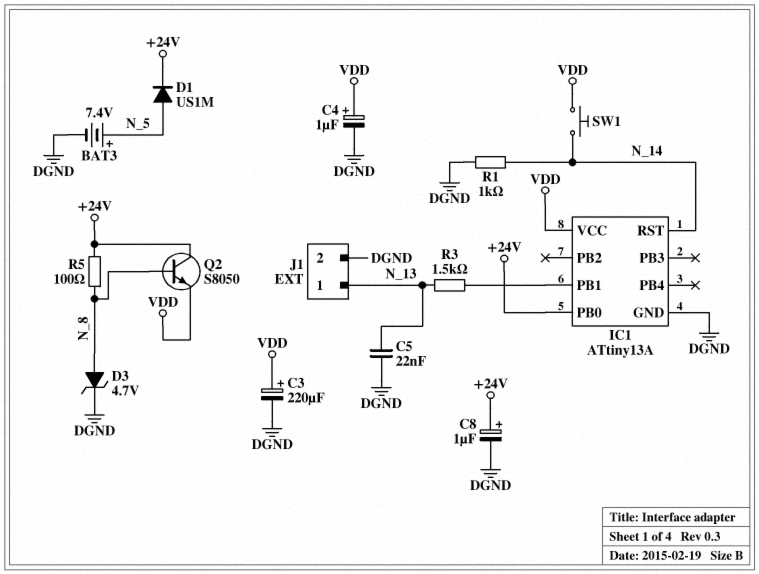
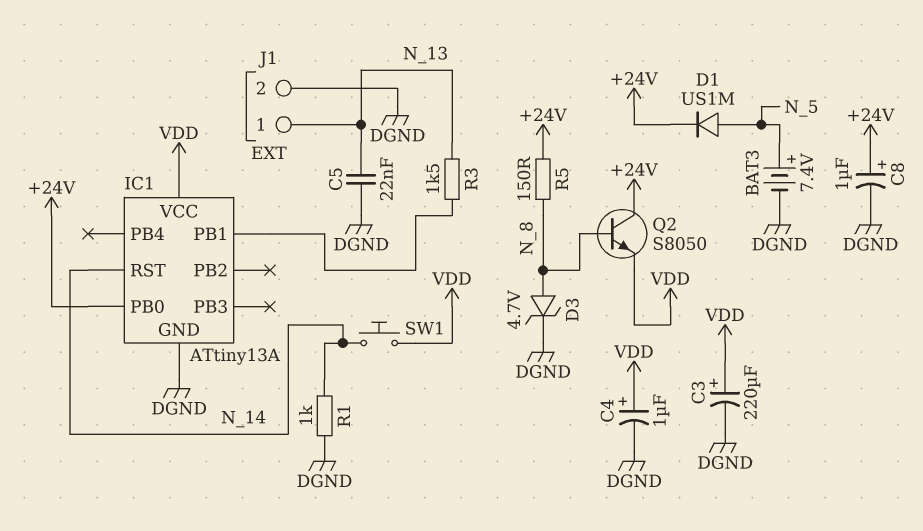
R5: 100 (+24V, N_8) -> 150 (+24V, N_8)

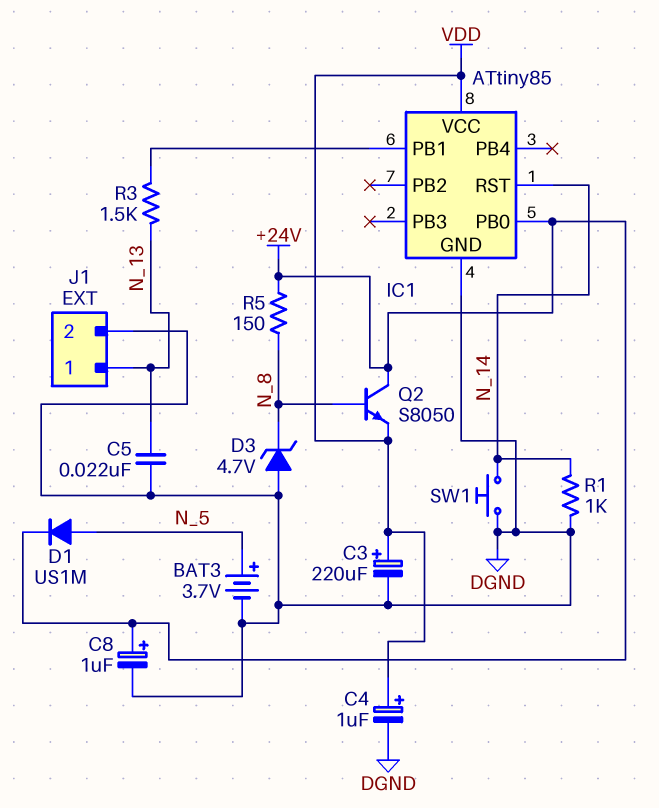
BAT3: 7.4V (plus N_5, minus DGND) -> 3.7V (plus N_5, minus DGND)
D3: zener 4.7V (A N_8, K DGND) -> zener 4.7V (A DGND, K N_8)
IC1: ATtiny13A -> ATtiny85
SW1: button (N_14, VDD) -> button (DGND, N_14)

